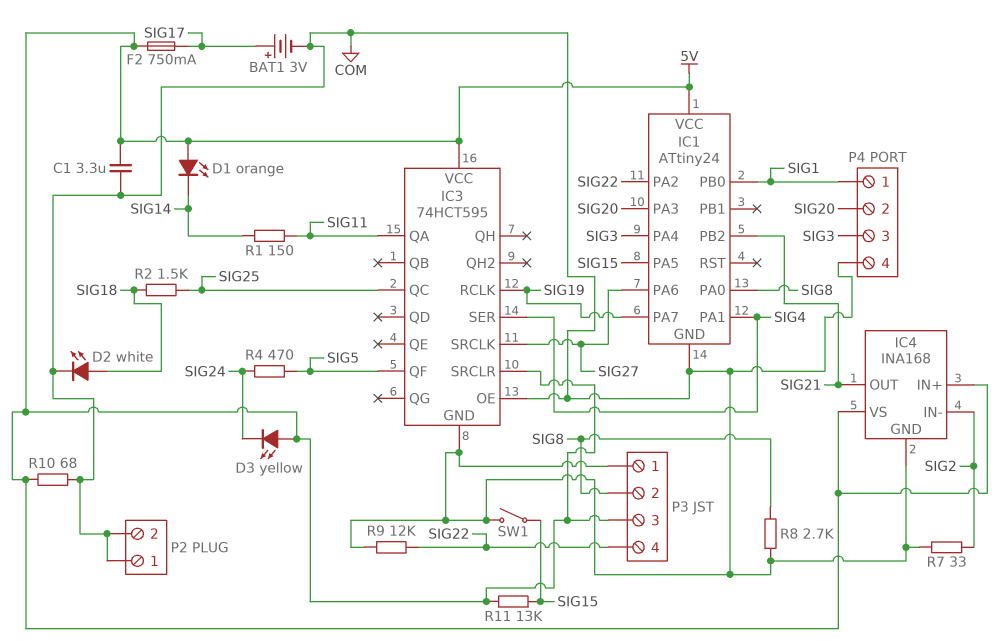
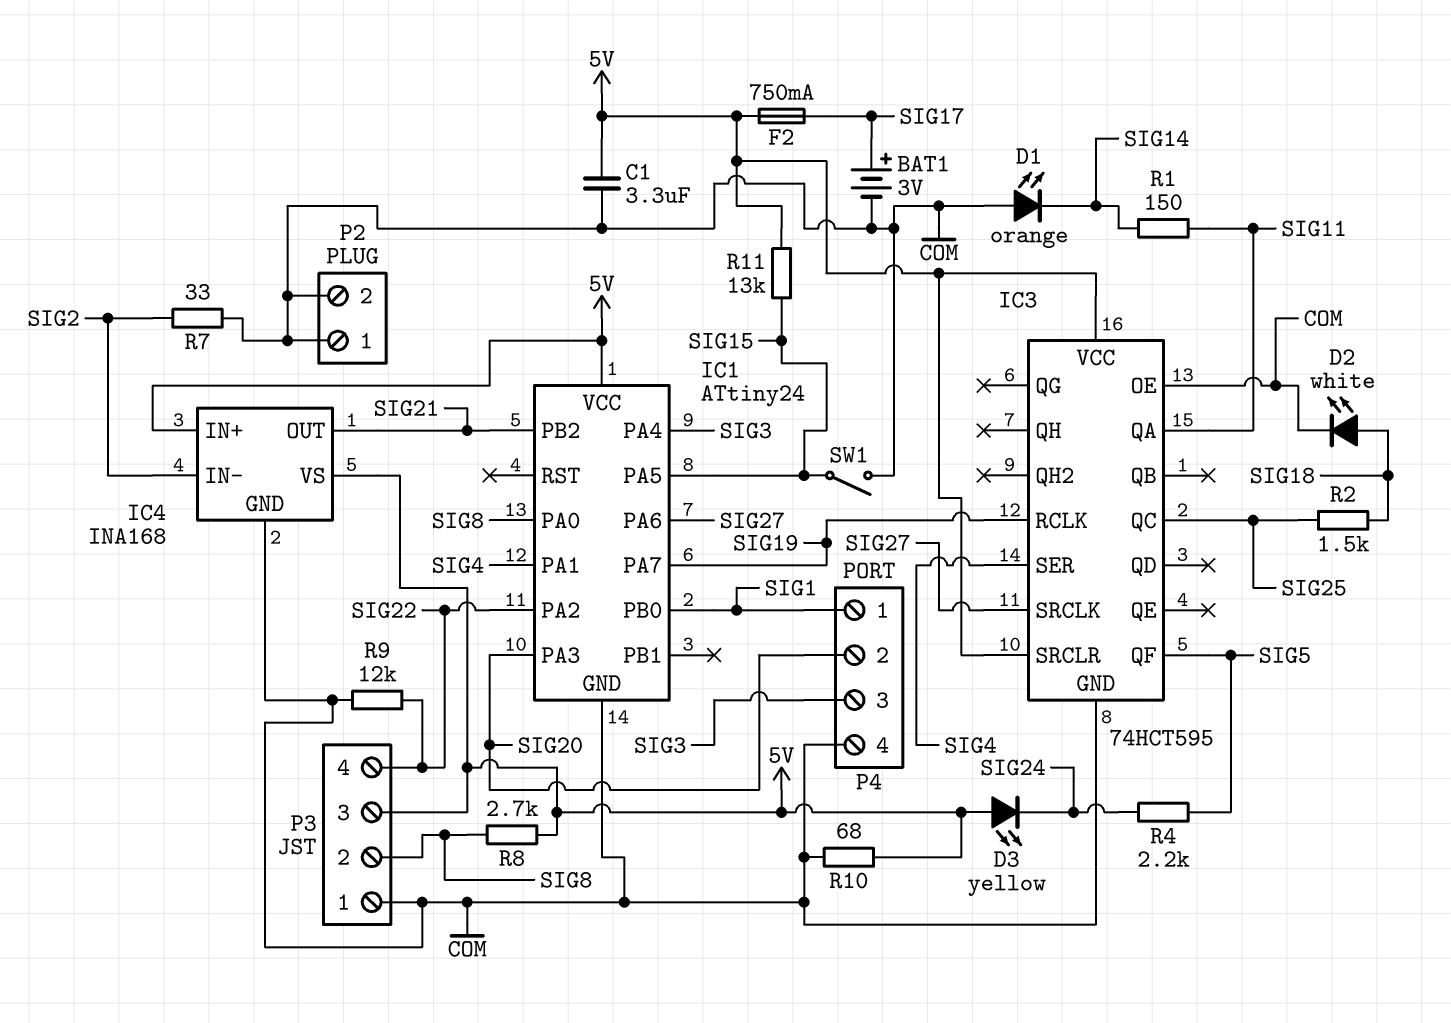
D1: LED orange (A 5V, K SIG14) -> LED orange (A COM, K SIG14)
R4: 470 (SIG5, SIG24) -> 2.2k (SIG5, SIG24)
R8: 2.7k (COM, SIG8) -> 2.7k (5V, SIG8)

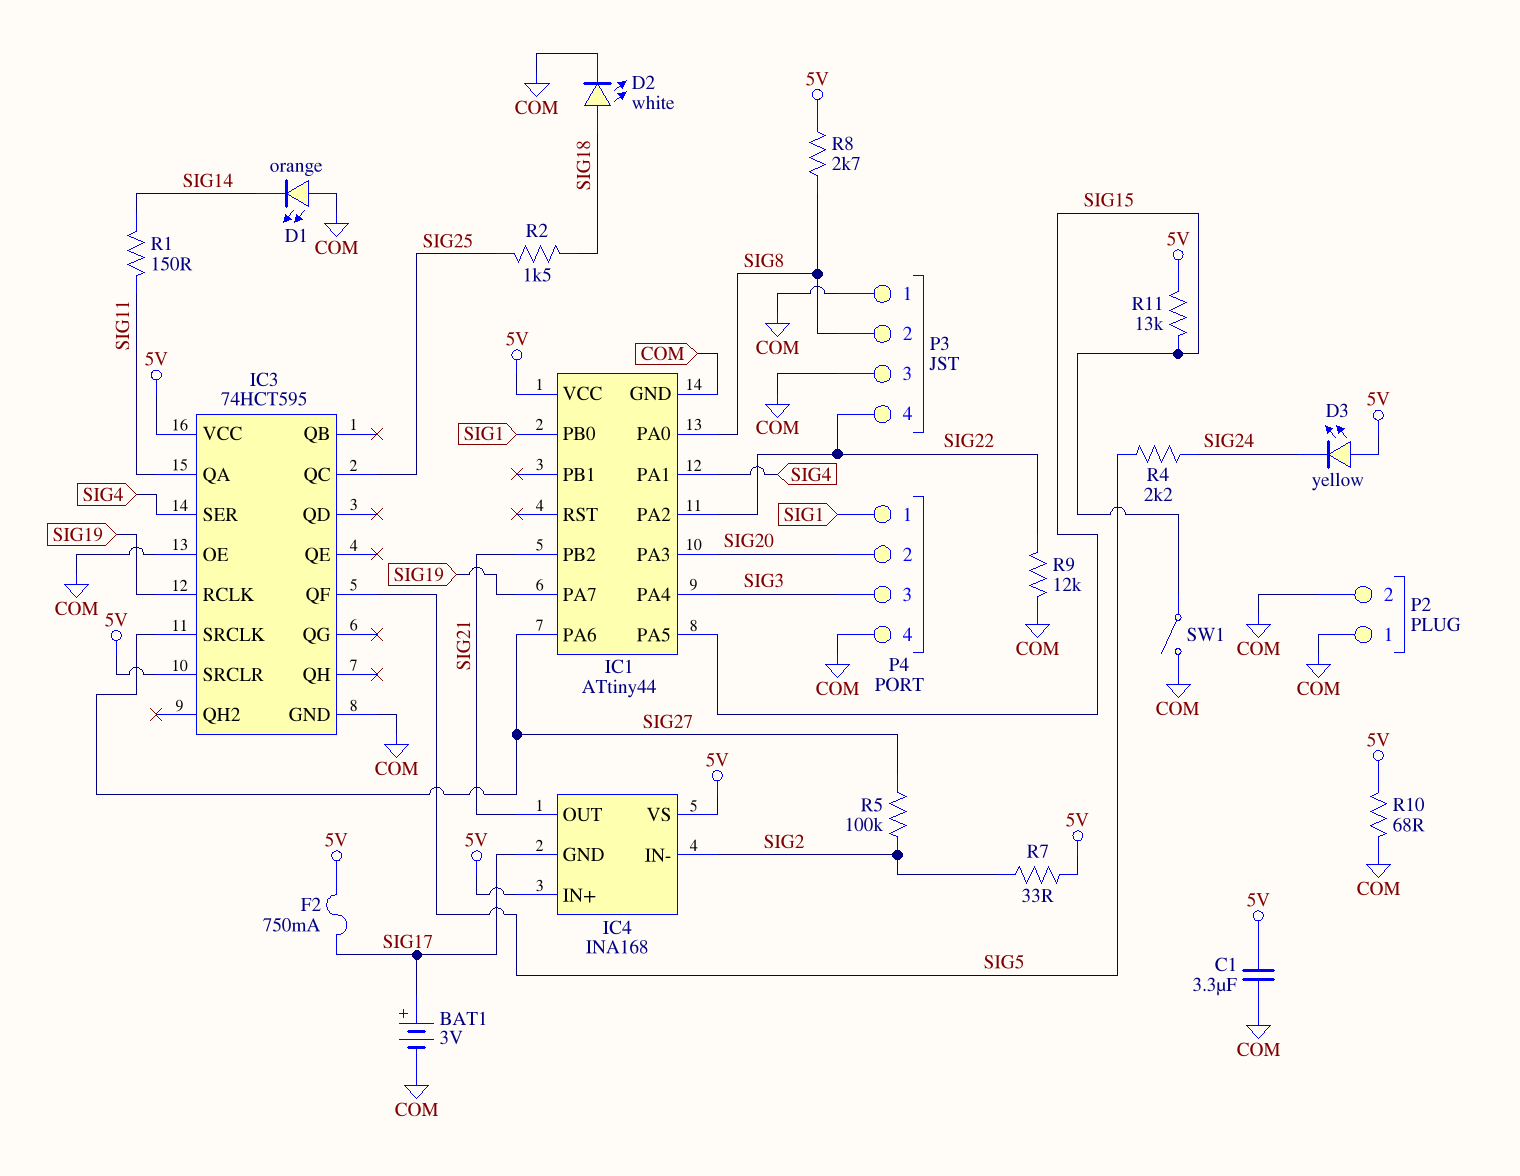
IC1: ATtiny24 -> ATtiny44
IC4 pin GND: COM -> SIG17
P3 pin 3: 5V -> COM
R5: none -> 100k (SIG2, SIG27)
R7: 33 (COM, SIG2) -> 33 (5V, SIG2)

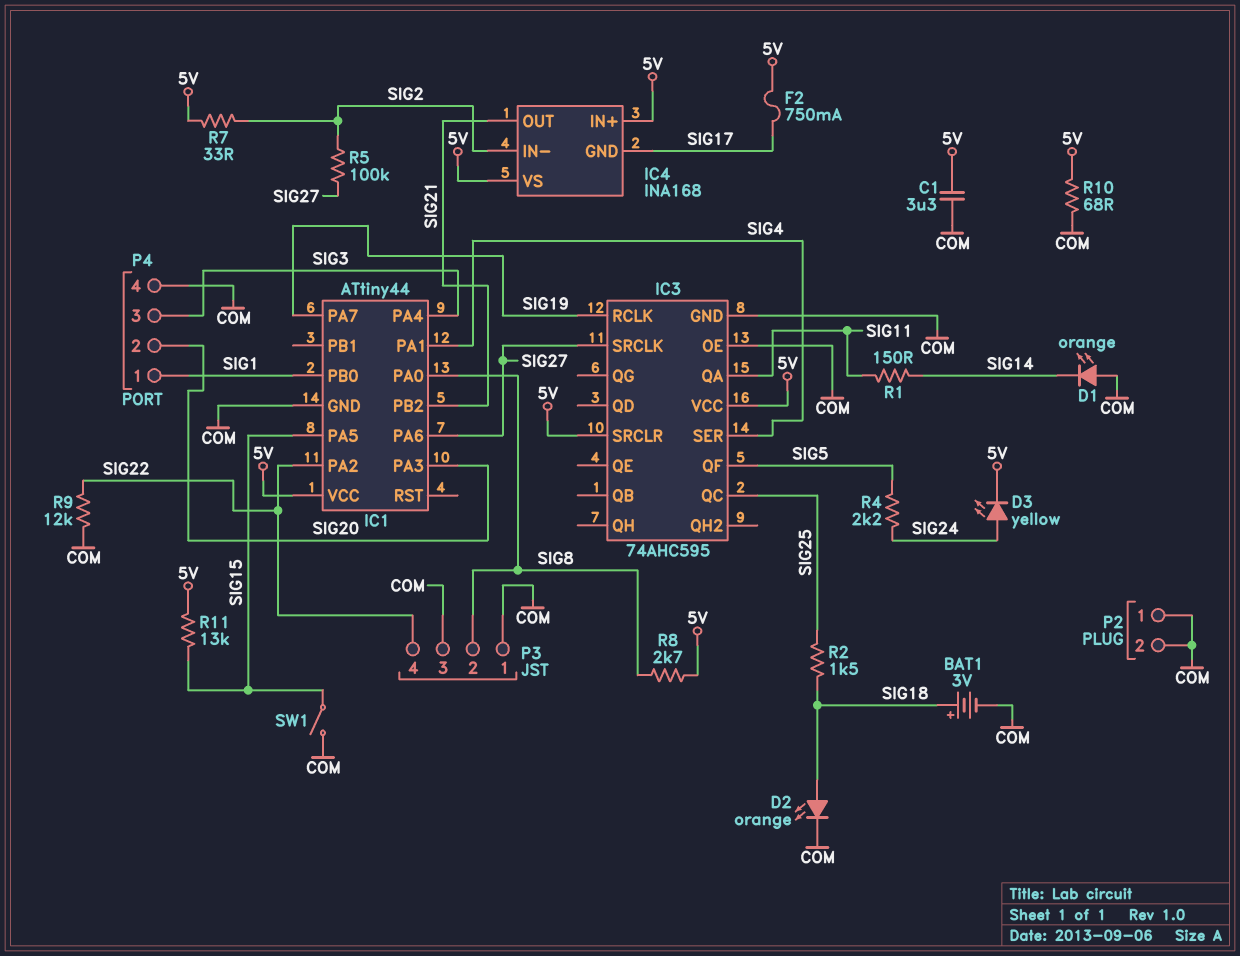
BAT1: 3V (plus SIG17, minus COM) -> 3V (plus SIG18, minus COM)
D2: LED white (A SIG18, K COM) -> LED orange (A SIG18, K COM)
D3: LED yellow (A 5V, K SIG24) -> LED yellow (A SIG24, K 5V)
IC3: 74HCT595 -> 74AHC595

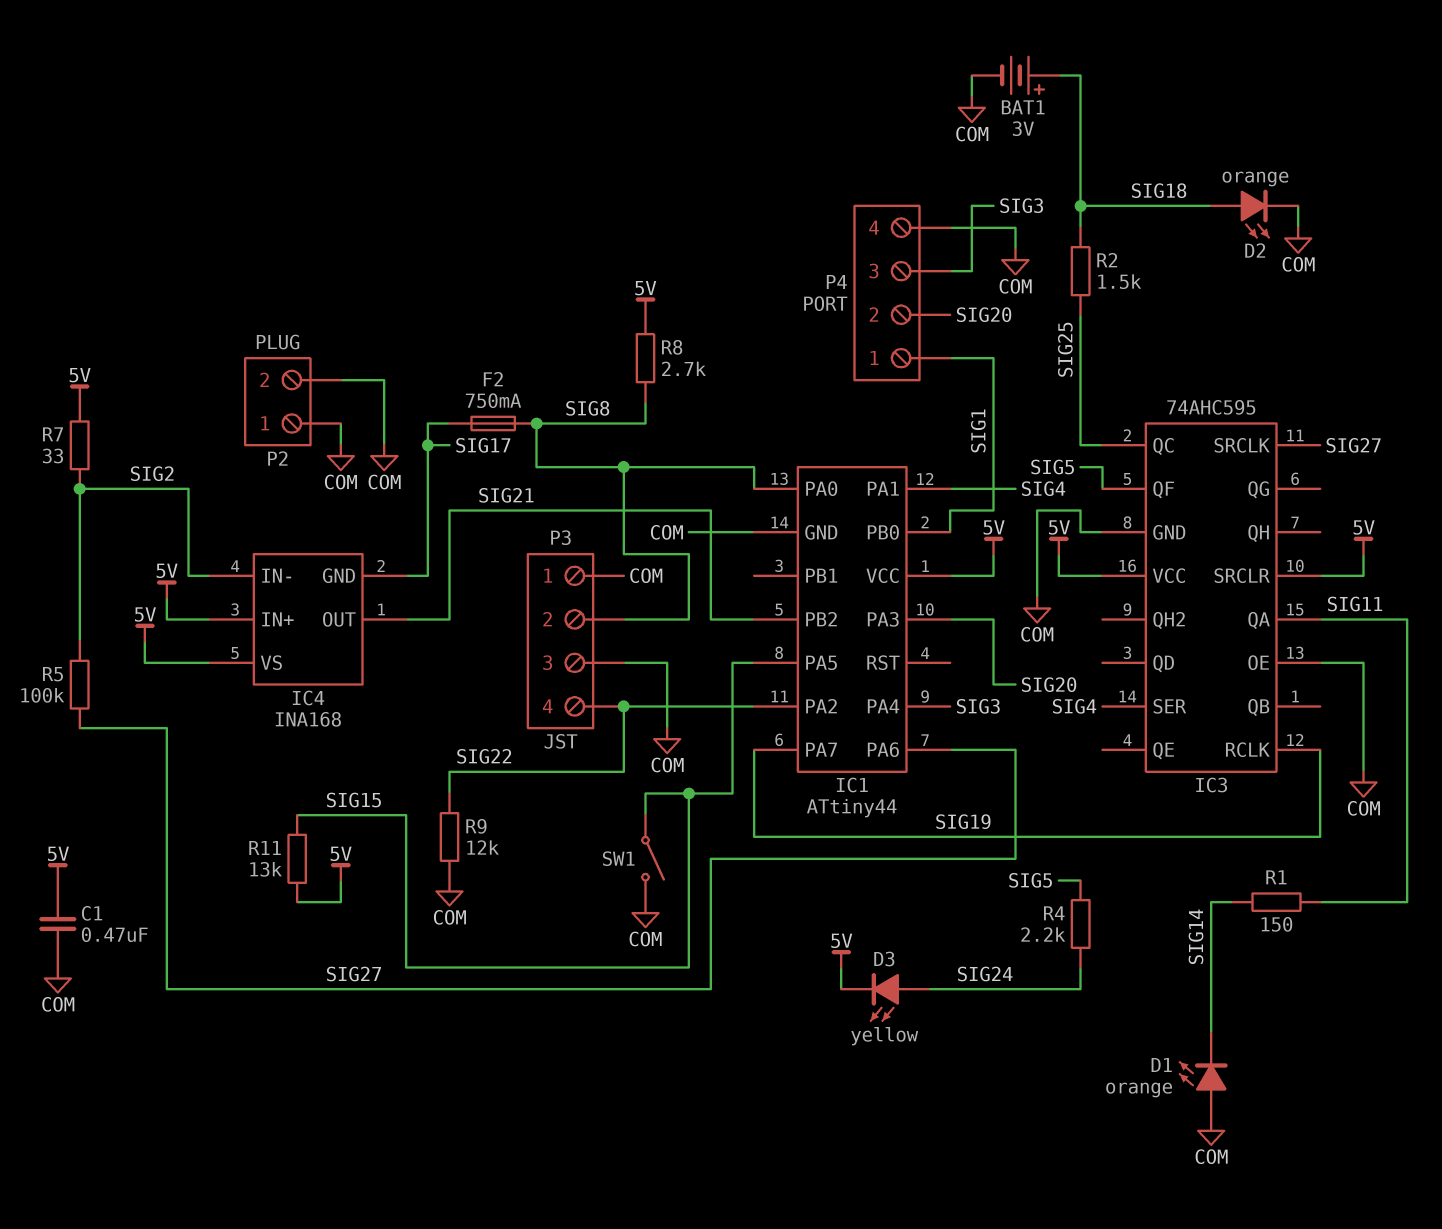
C1: 3.3uF (5V, COM) -> 470nF (5V, COM)
F2: 750mA (5V, SIG17) -> 750mA (SIG8, SIG17)
R10: 68 (5V, COM) -> none

